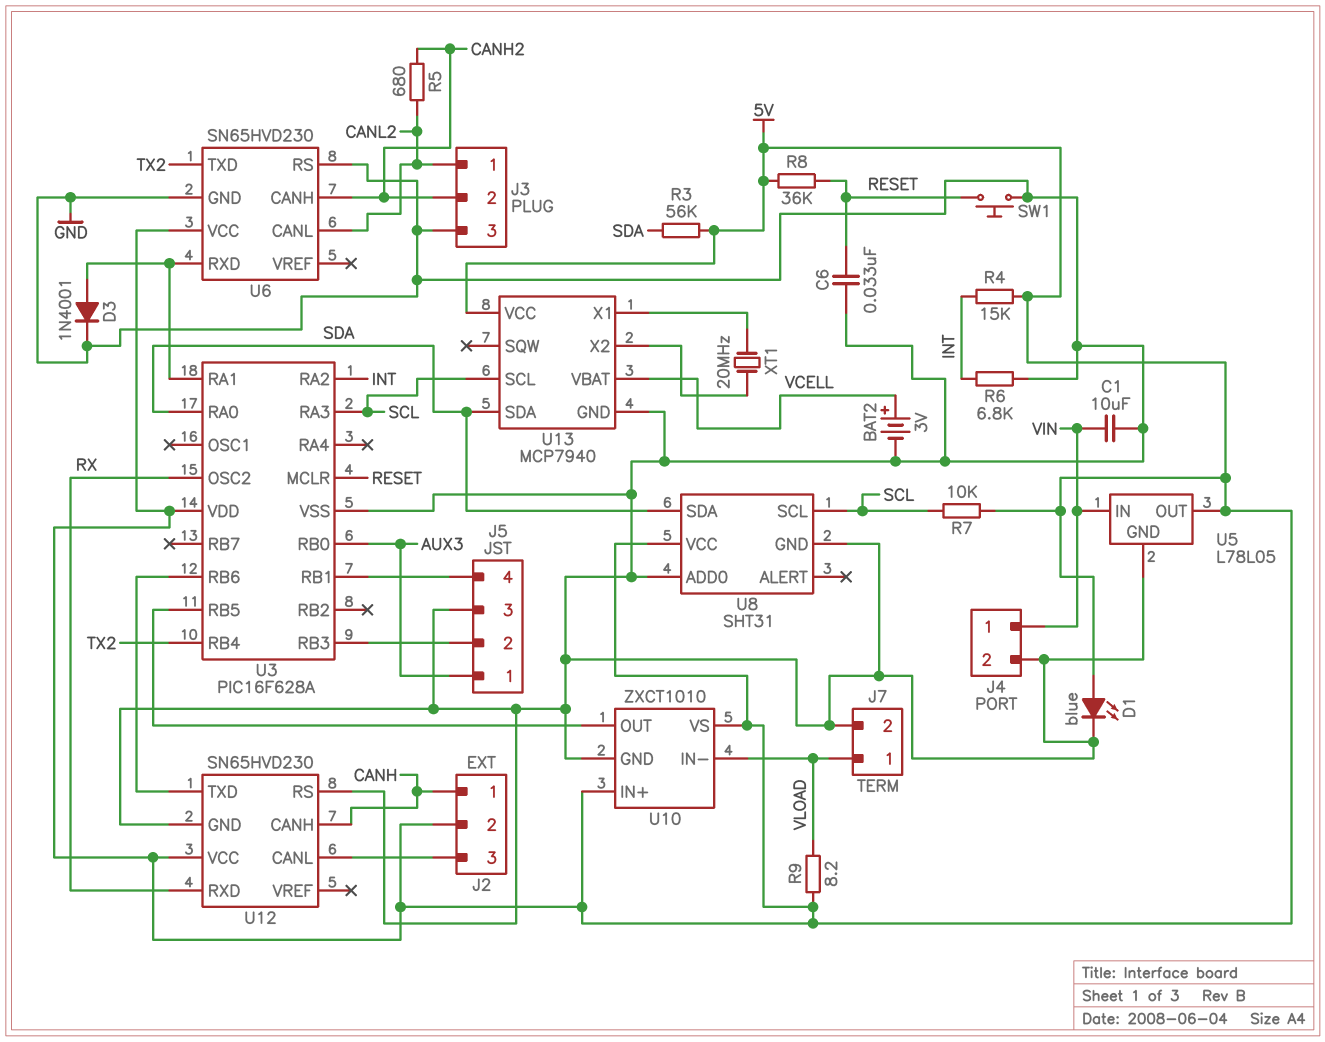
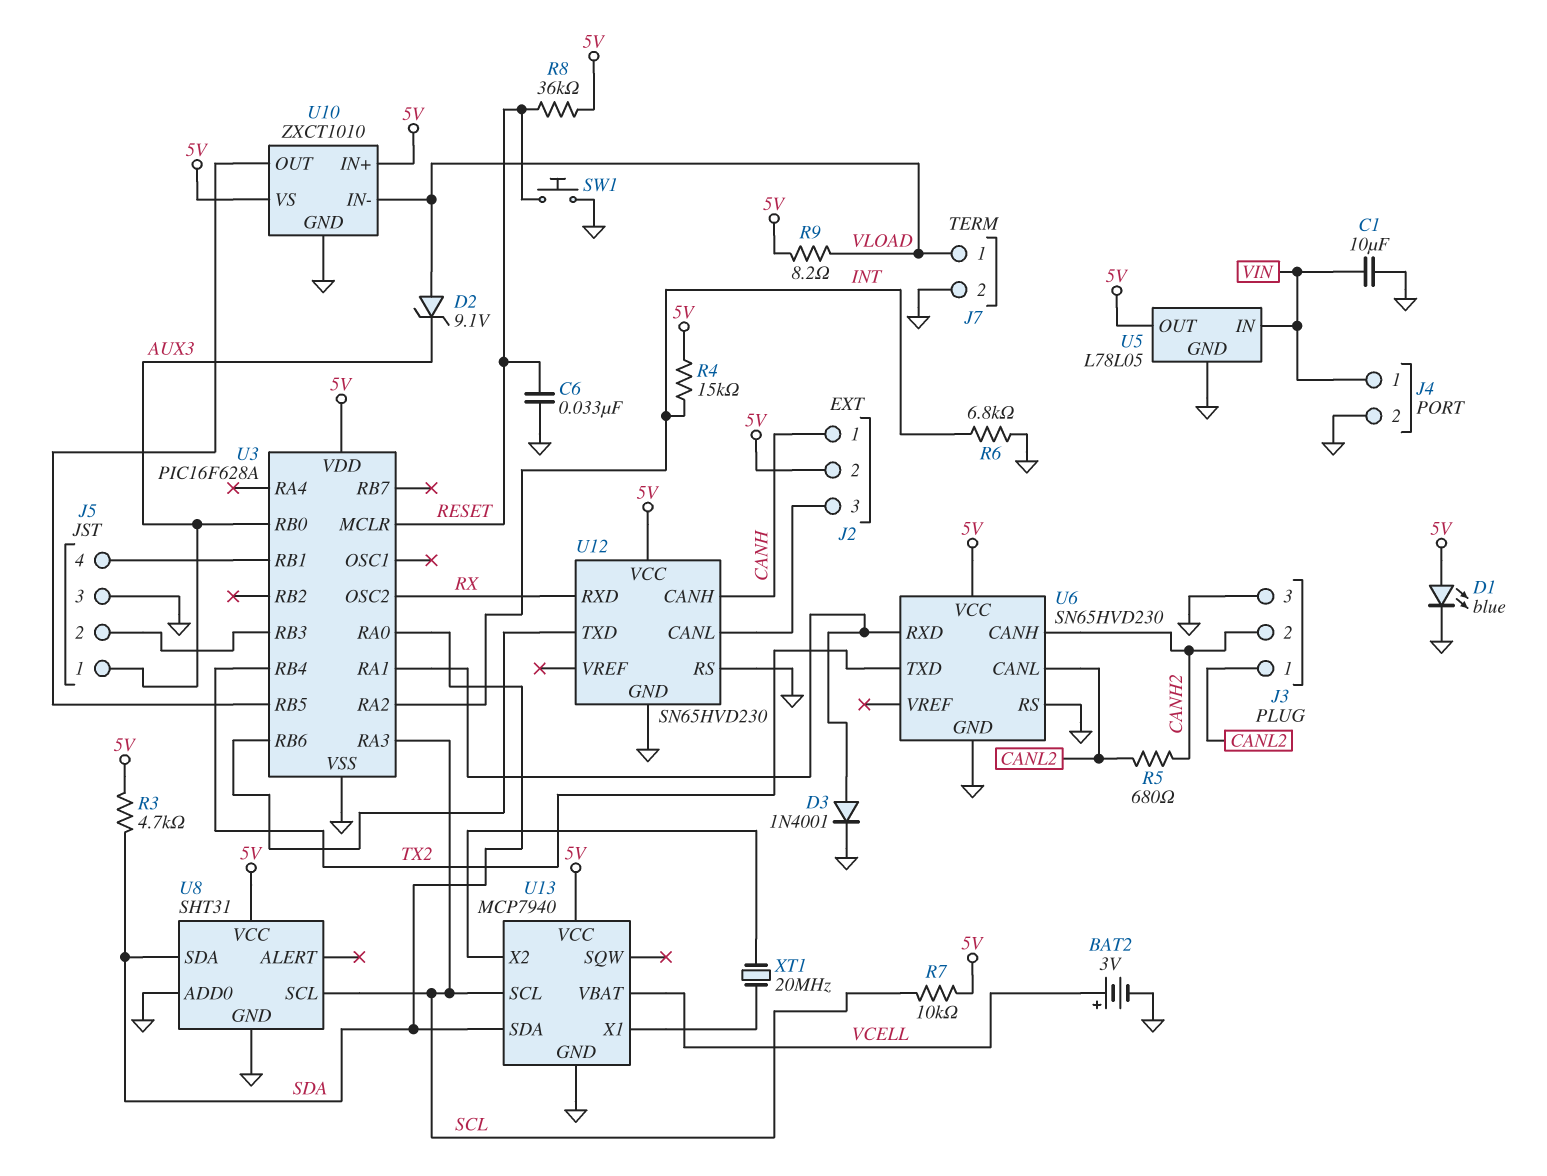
D2: none -> zener 9.1V (A VLOAD, K AUX3)
R3: 56k (5V, SDA) -> 4.7k (5V, SDA)

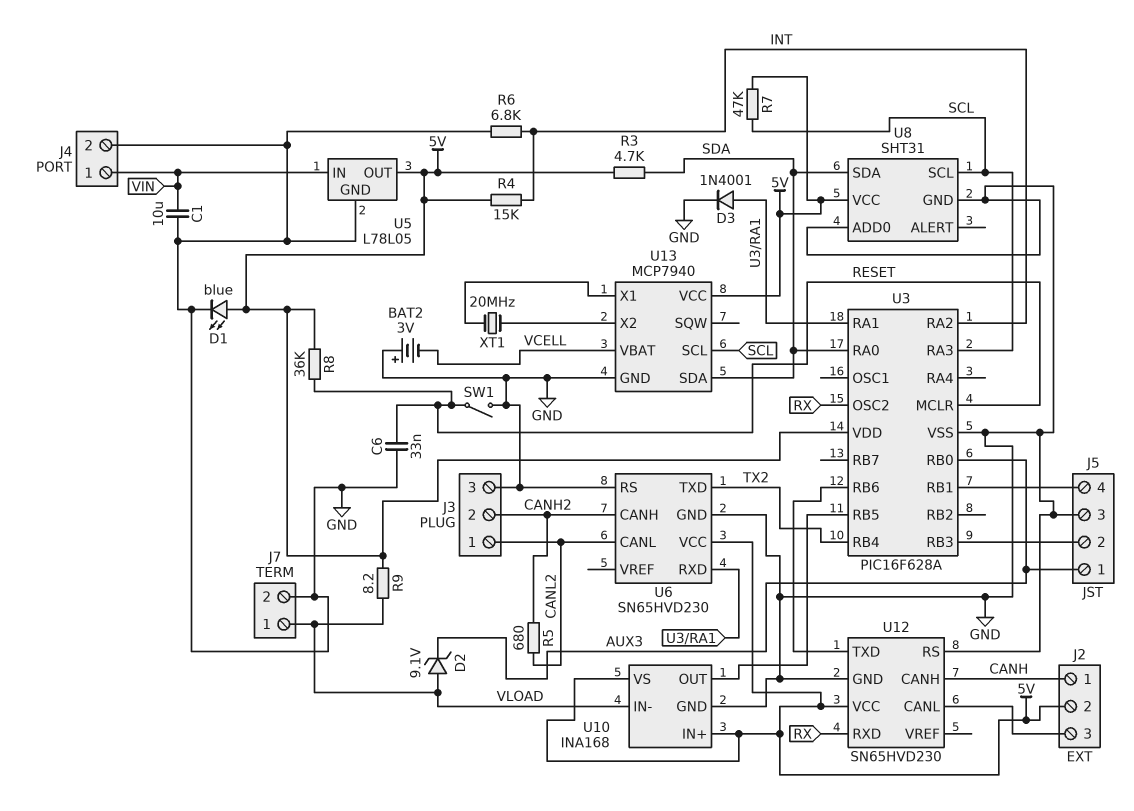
BAT2: 3V (plus VCELL, minus GND) -> 3V (plus GND, minus VCELL)
R7: 10k (5V, SCL) -> 47k (5V, SCL)
SW1: button (GND, RESET) -> switch (GND, RESET)
U10: ZXCT1010 -> INA168

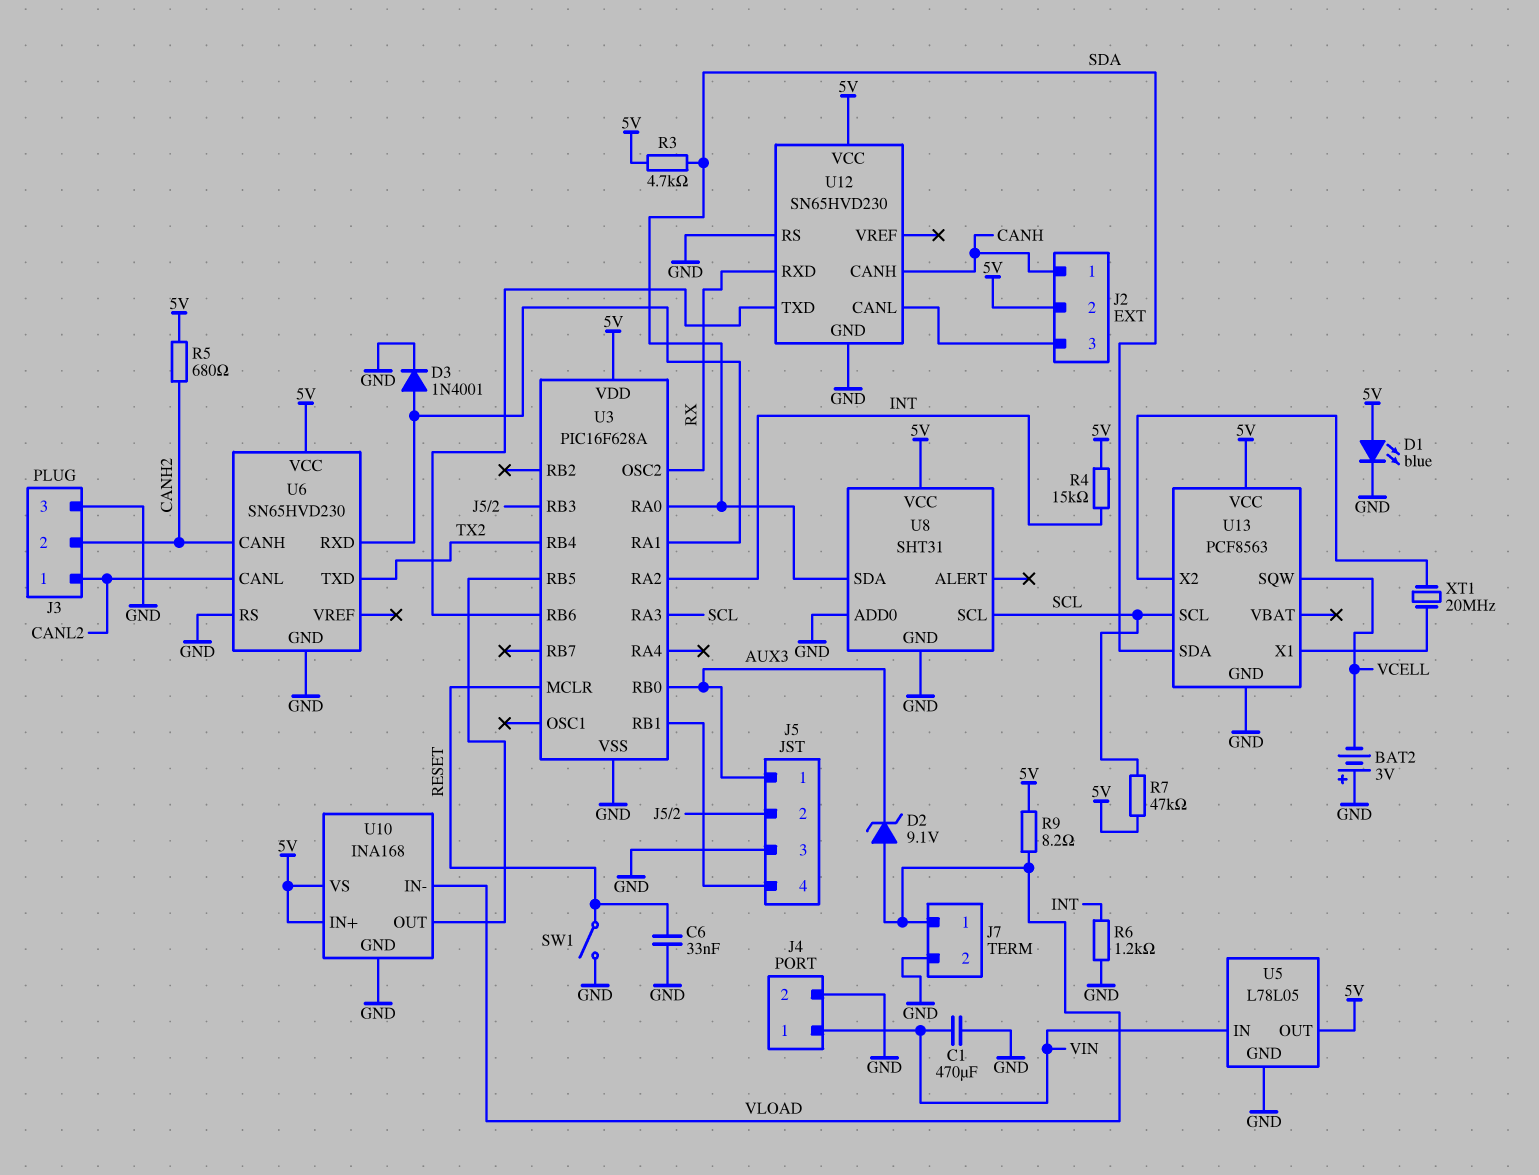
C1: 10uF (GND, VIN) -> 470uF (GND, VIN)
R5: 680 (CANH2, CANL2) -> 680 (5V, CANH2)
R6: 6.8k (GND, INT) -> 1.2k (GND, INT)
R8: 36k (5V, RESET) -> none
U13: MCP7940 -> PCF8563
U13 pin SQW: none -> VCELL
U13 pin VBAT: VCELL -> none

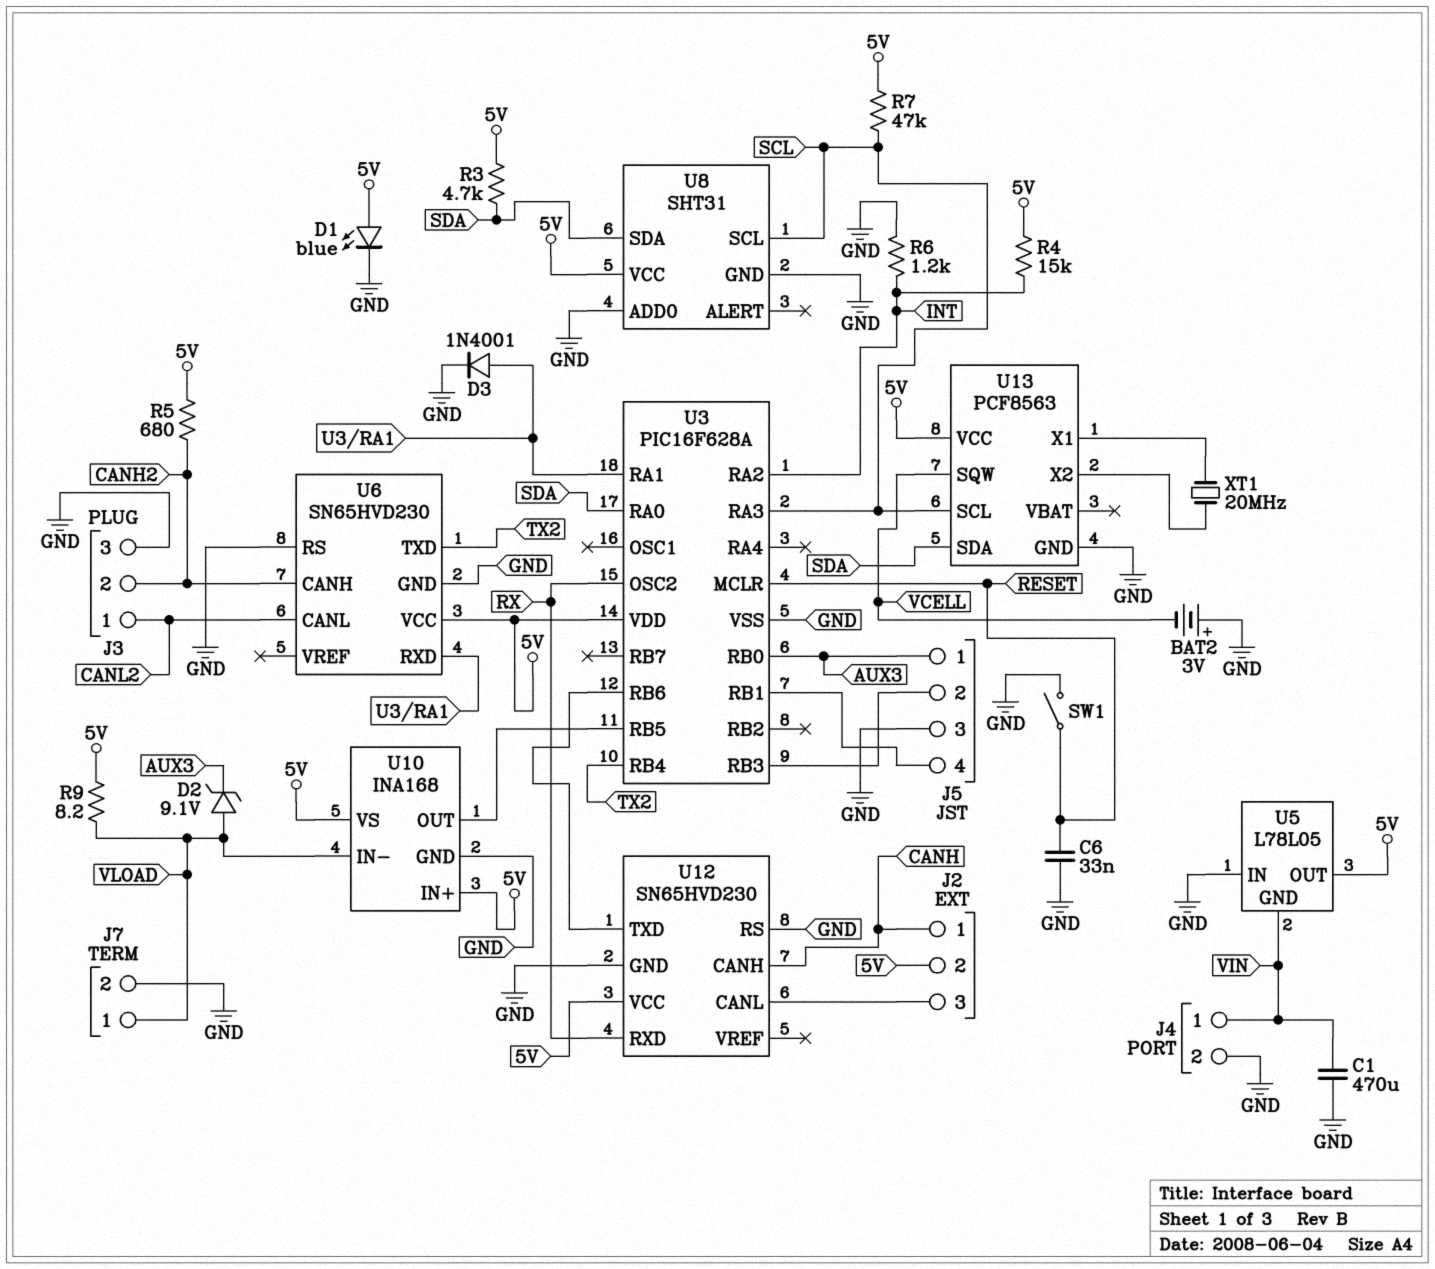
U5 pin GND: GND -> VIN
U5 pin IN: VIN -> GND

